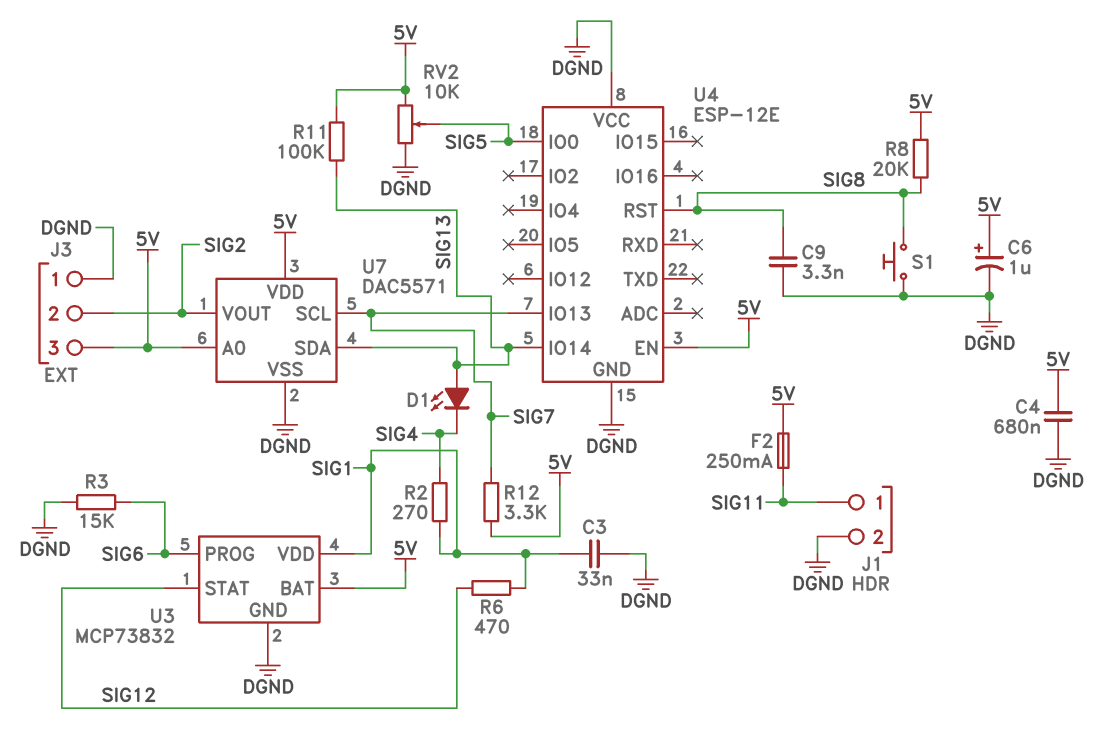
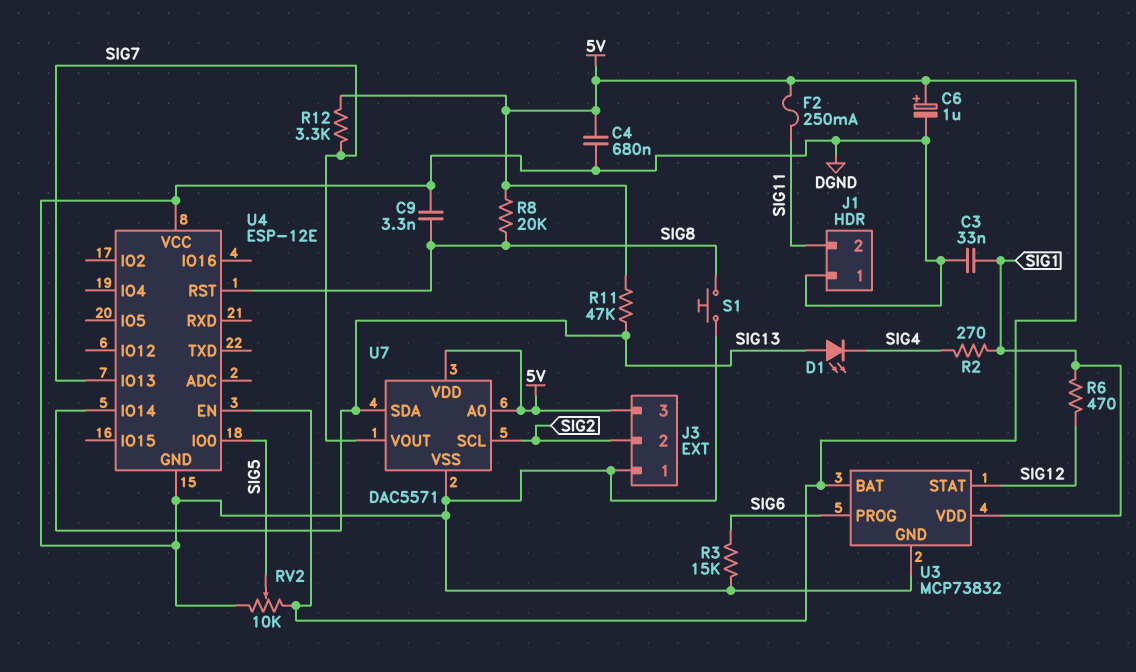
J1 pin 1: SIG11 -> DGND
J1 pin 2: DGND -> SIG11
R11: 100k (5V, SIG13) -> 47k (5V, SIG13)
U7 pin SCL: SIG7 -> SIG2
U7 pin VOUT: SIG2 -> SIG7

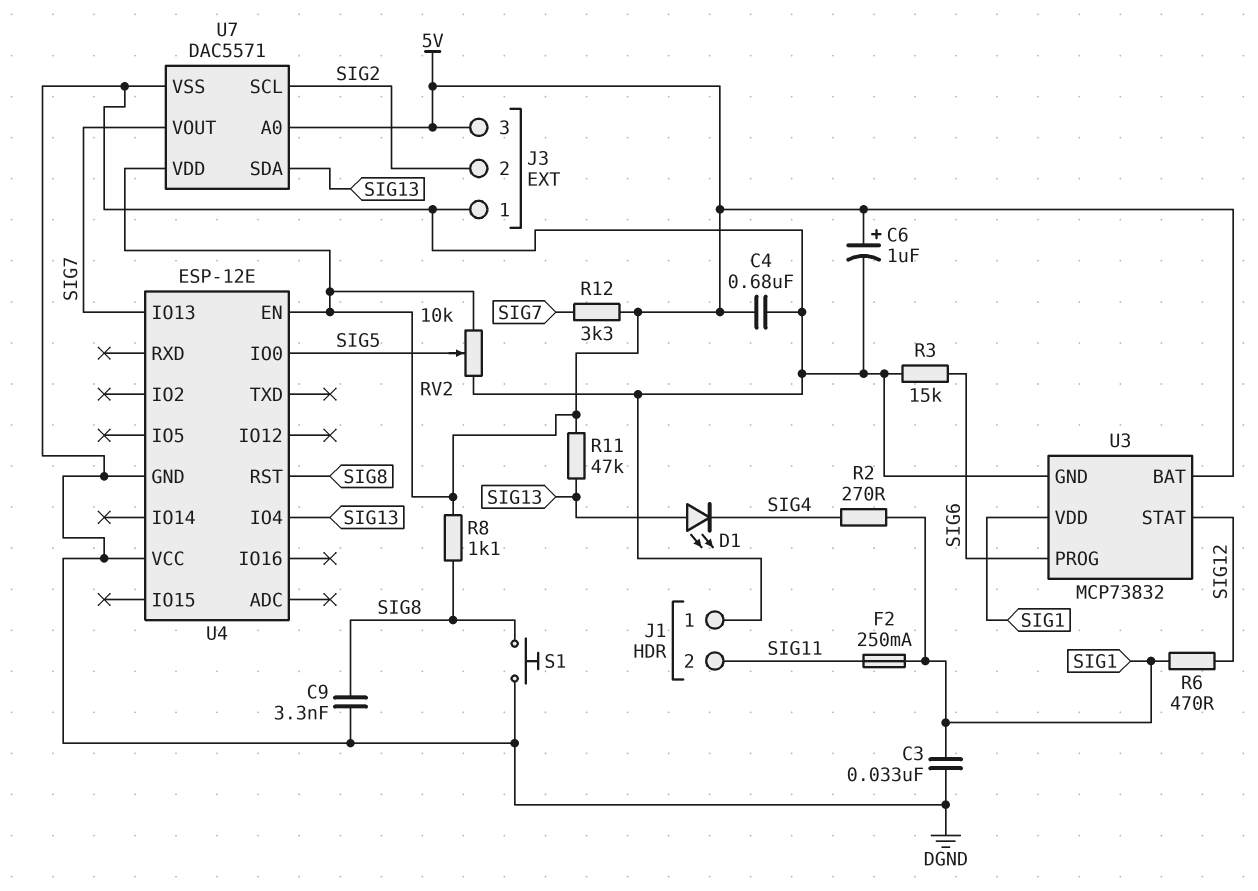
F2: 250mA (5V, SIG11) -> 250mA (SIG1, SIG11)
R8: 20k (5V, SIG8) -> 1.1k (5V, SIG8)
U4 pin IO4: none -> SIG13
U4 pin IO14: SIG13 -> none

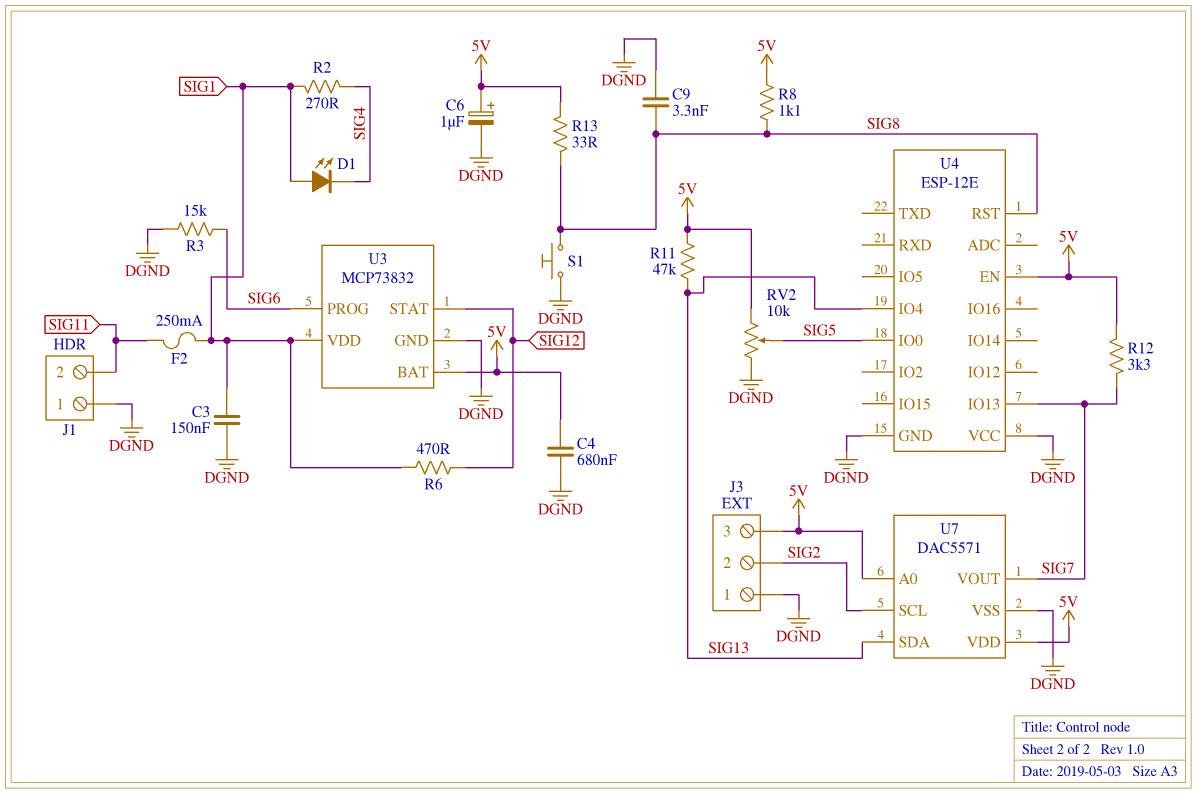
C3: 33nF (DGND, SIG1) -> 150nF (DGND, SIG1)
D1: LED (A SIG13, K SIG4) -> LED (A SIG1, K SIG4)
R13: none -> 33 (5V, SIG8)

